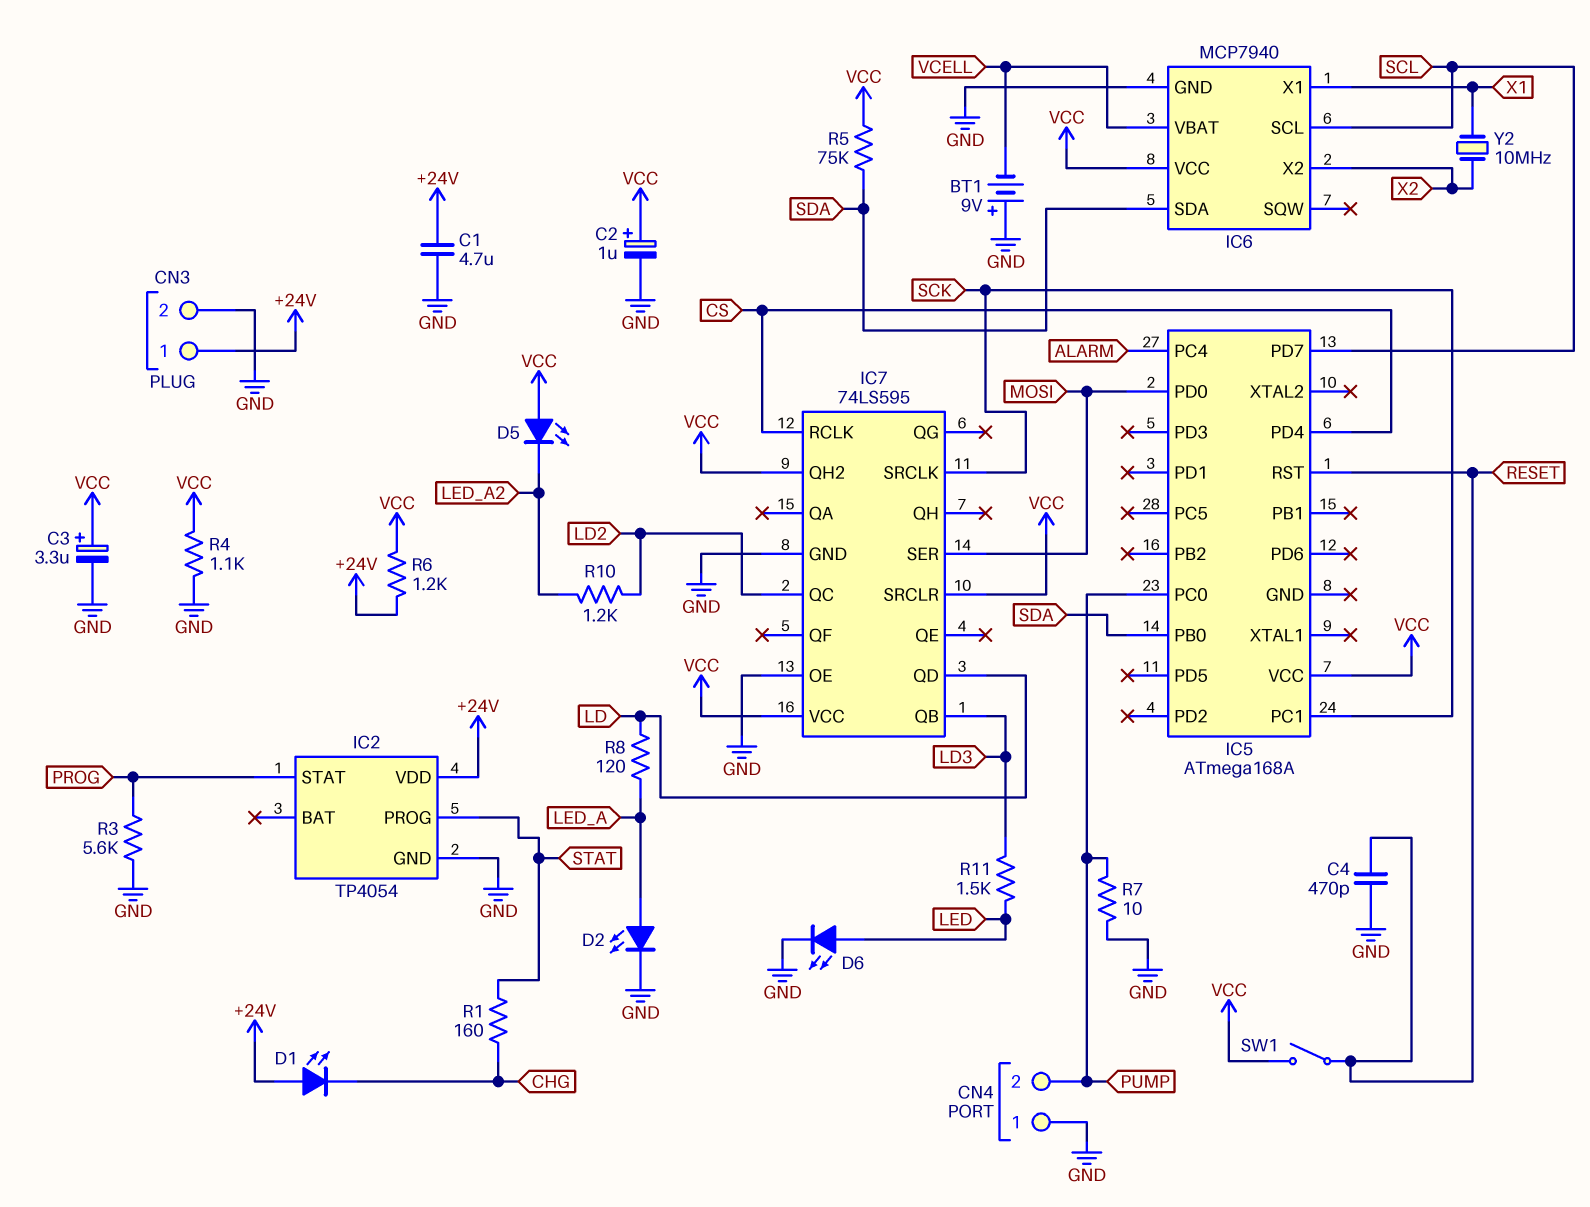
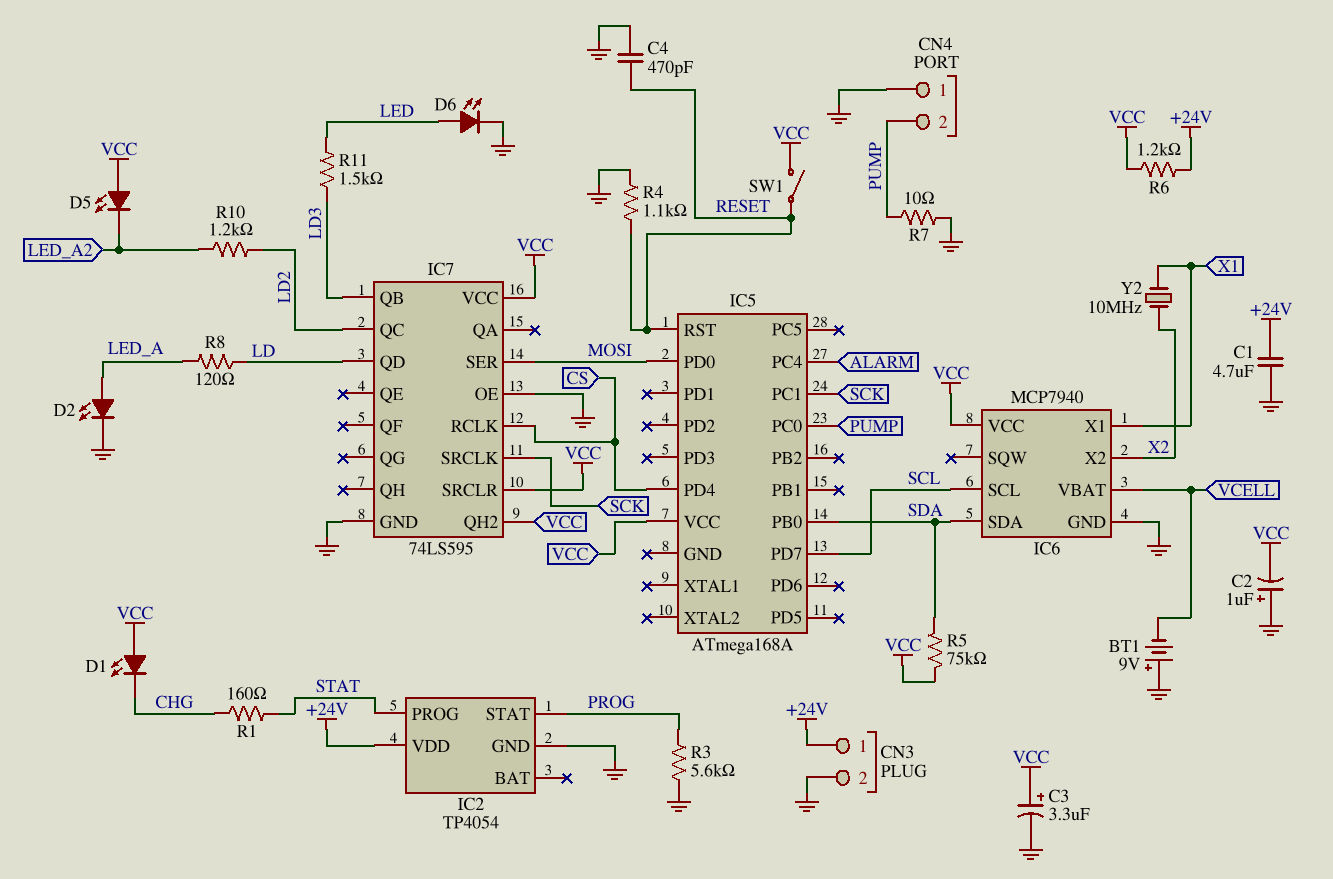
C2: 1uF (plus VCC, minus GND) -> 1uF (plus GND, minus VCC)
D1: LED (A +24V, K CHG) -> LED (A VCC, K CHG)
R4: 1.1k (GND, VCC) -> 1.1k (GND, RESET)

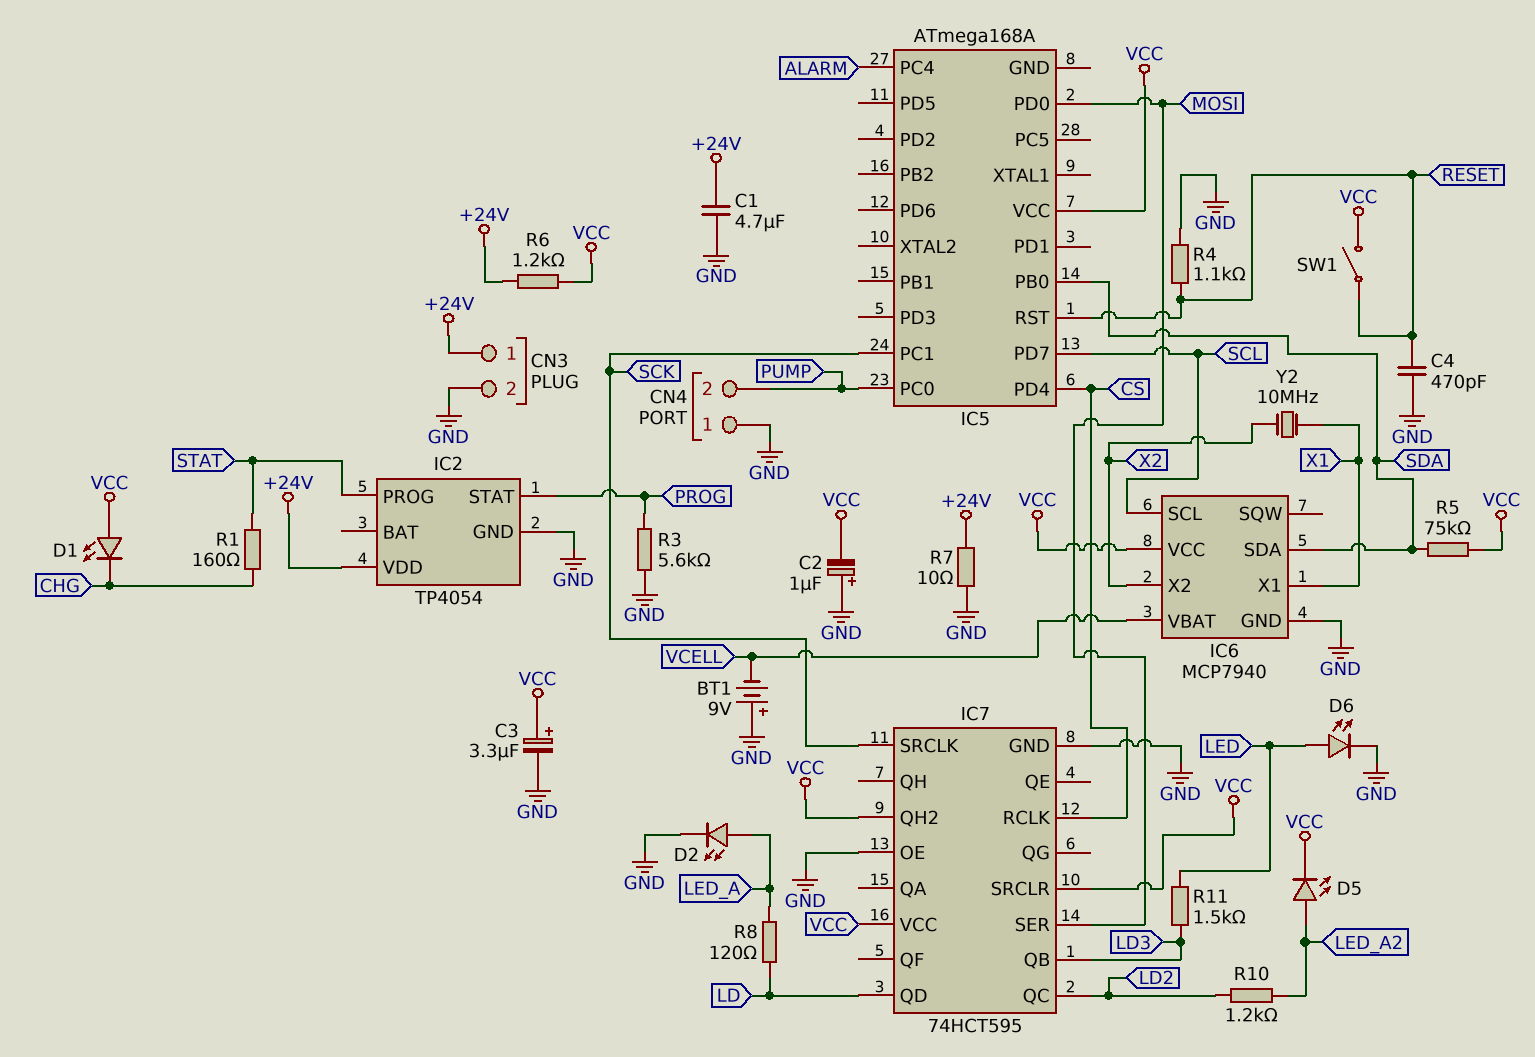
D5: LED (A VCC, K LED_A2) -> LED (A LED_A2, K VCC)
IC7: 74LS595 -> 74HCT595
R7: 10 (GND, PUMP) -> 10 (+24V, GND)

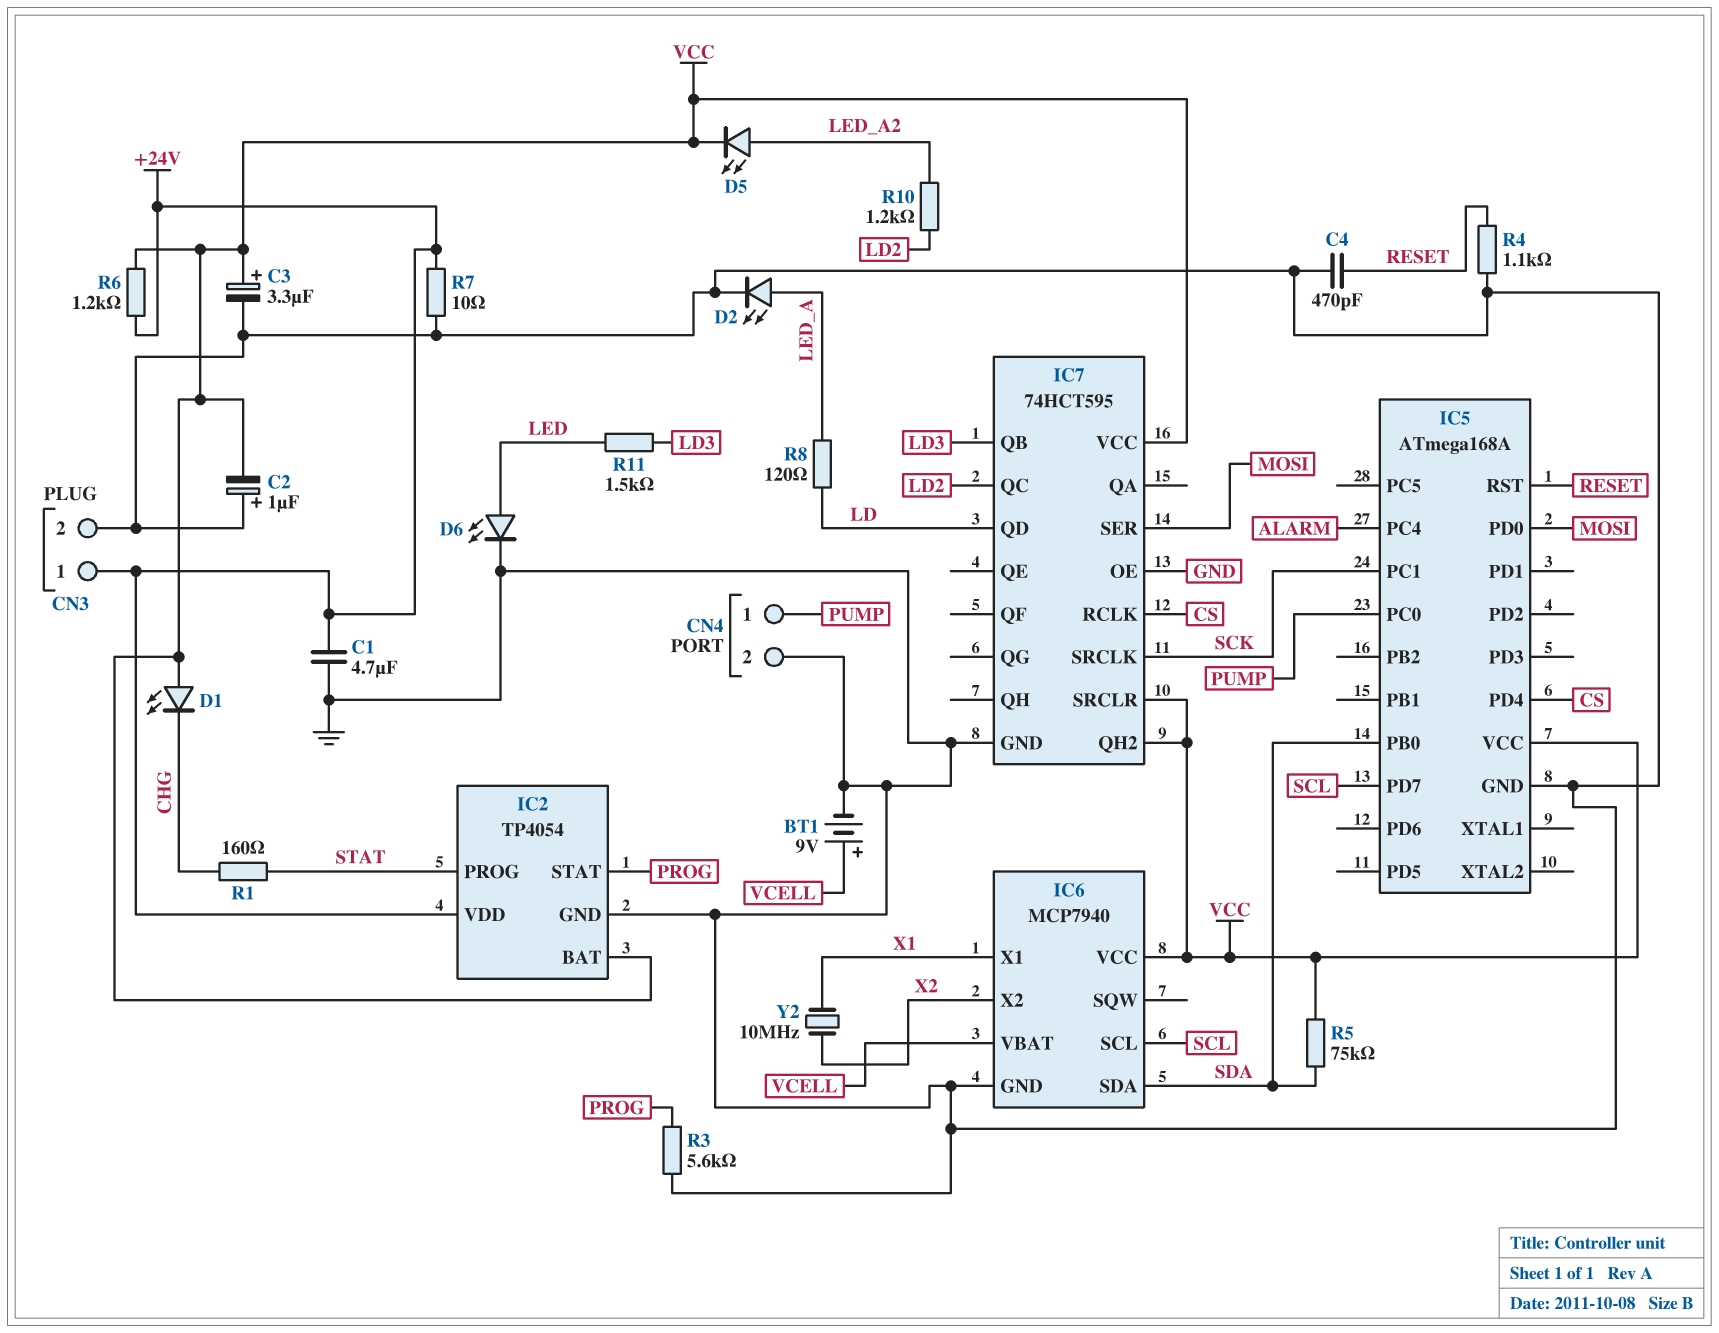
BT1: 9V (plus GND, minus VCELL) -> 9V (plus VCELL, minus GND)
CN4 pin 1: GND -> PUMP
CN4 pin 2: PUMP -> GND
IC2 pin BAT: none -> VCC
IC5 pin GND: none -> GND
SW1: switch (RESET, VCC) -> none

